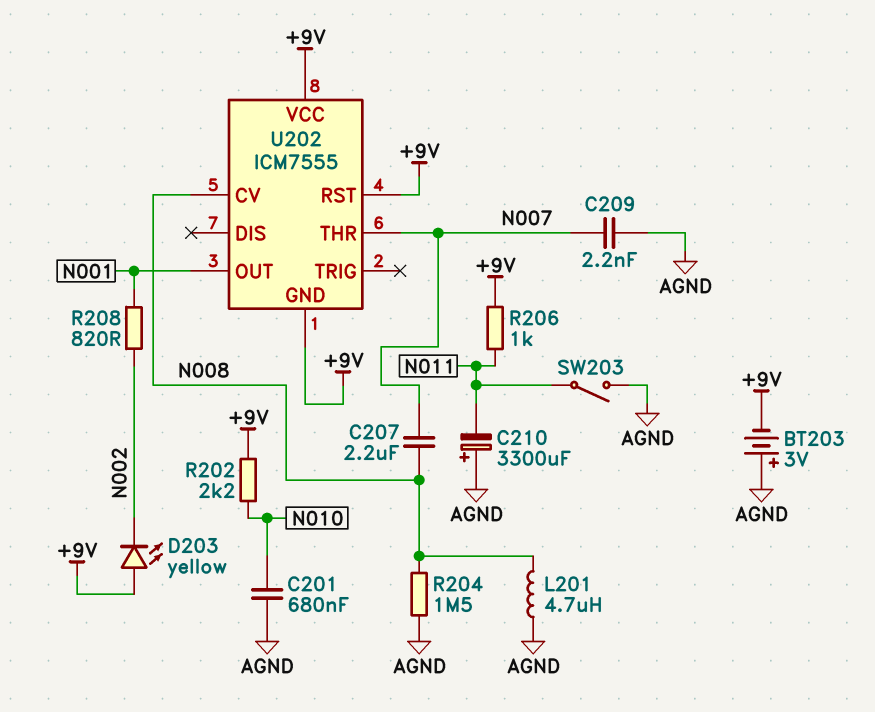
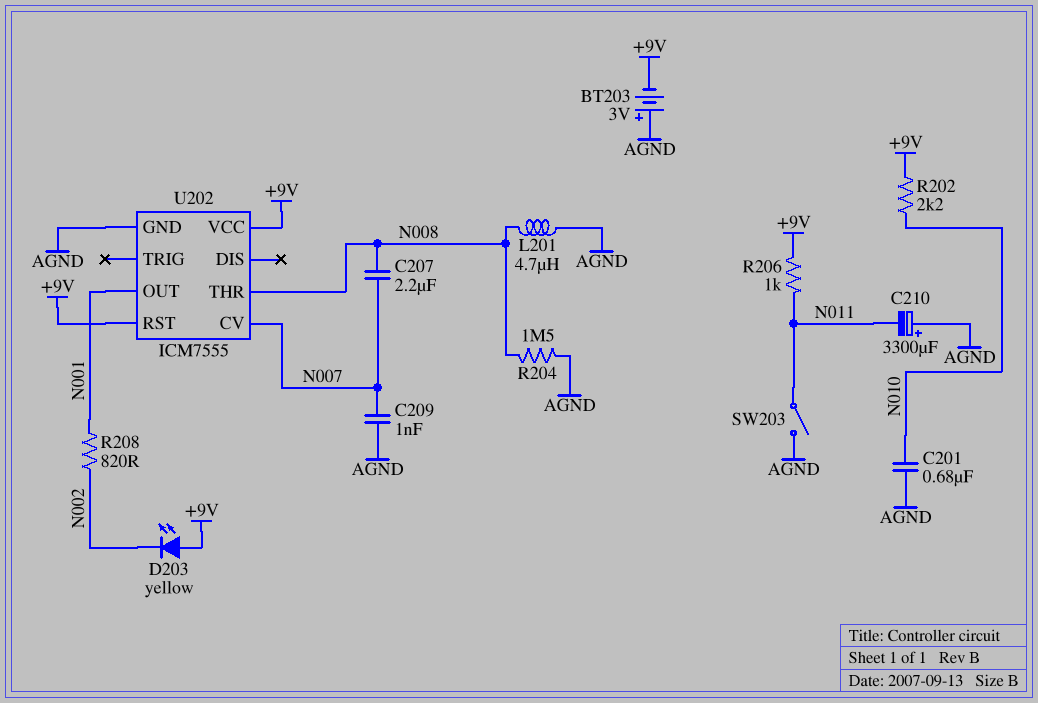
C209: 2.2nF (AGND, N007) -> 1nF (AGND, N007)
U202 pin CV: N008 -> N007
U202 pin GND: +9V -> AGND
U202 pin THR: N007 -> N008

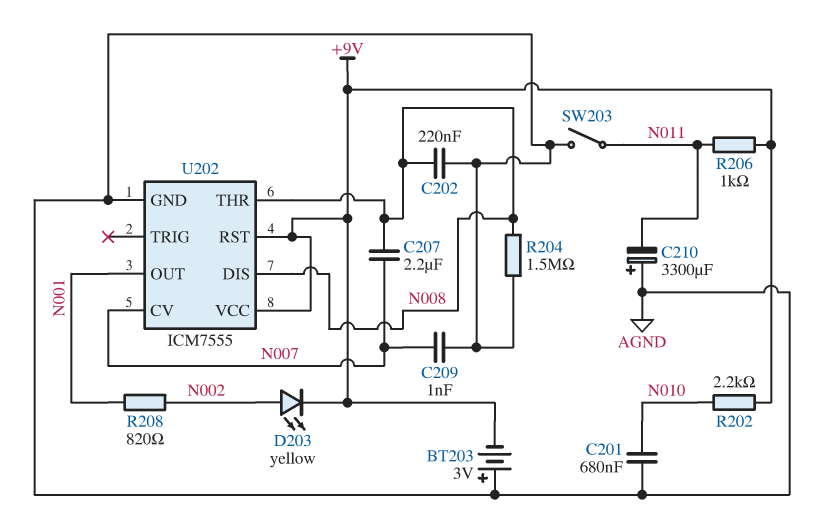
C202: none -> 220nF (AGND, N008)
D203: LED yellow (A +9V, K N002) -> LED yellow (A N002, K +9V)
L201: 4.7uH (AGND, N008) -> none
U202 pin DIS: none -> N008

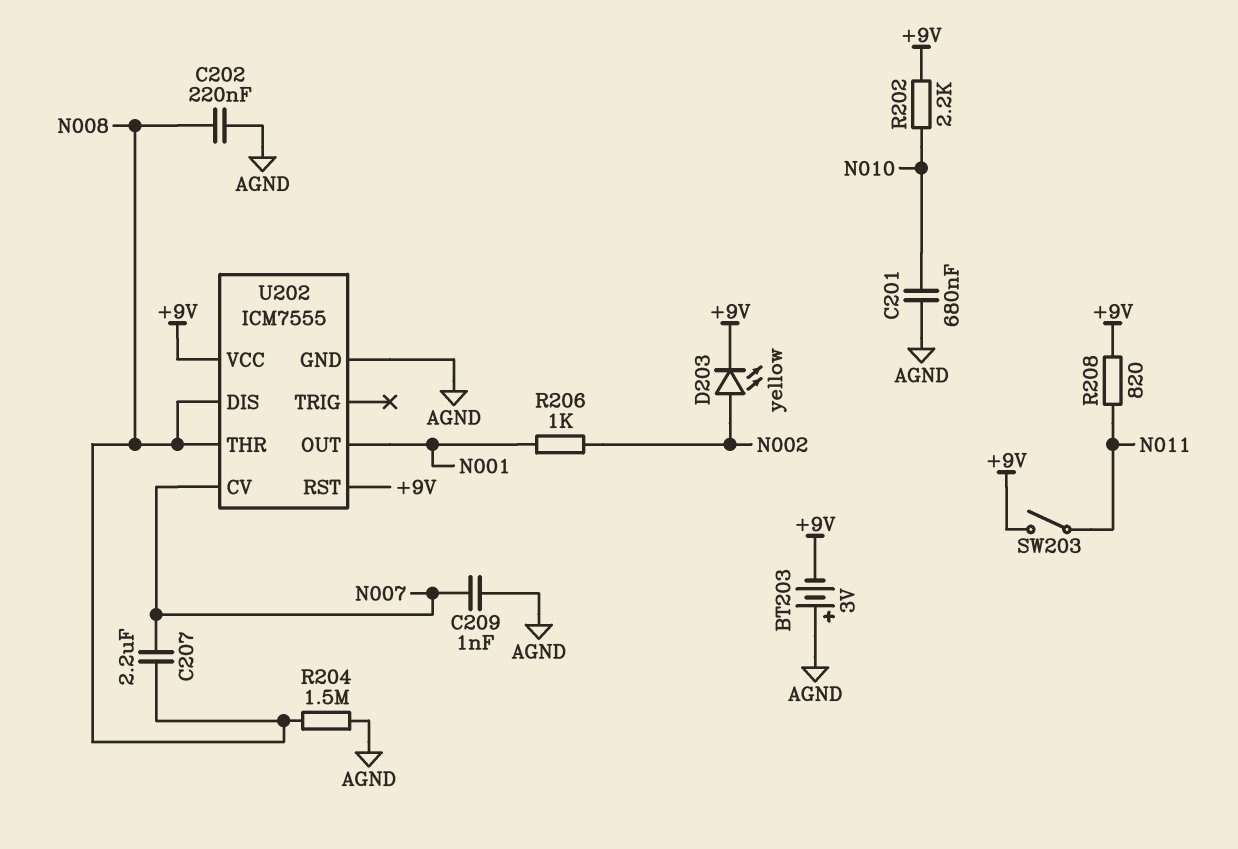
C210: 3300uF (plus AGND, minus N011) -> none
R206: 1k (+9V, N011) -> 1k (N001, N002)
R208: 820 (N001, N002) -> 820 (+9V, N011)
SW203: switch (AGND, N011) -> switch (+9V, N011)

